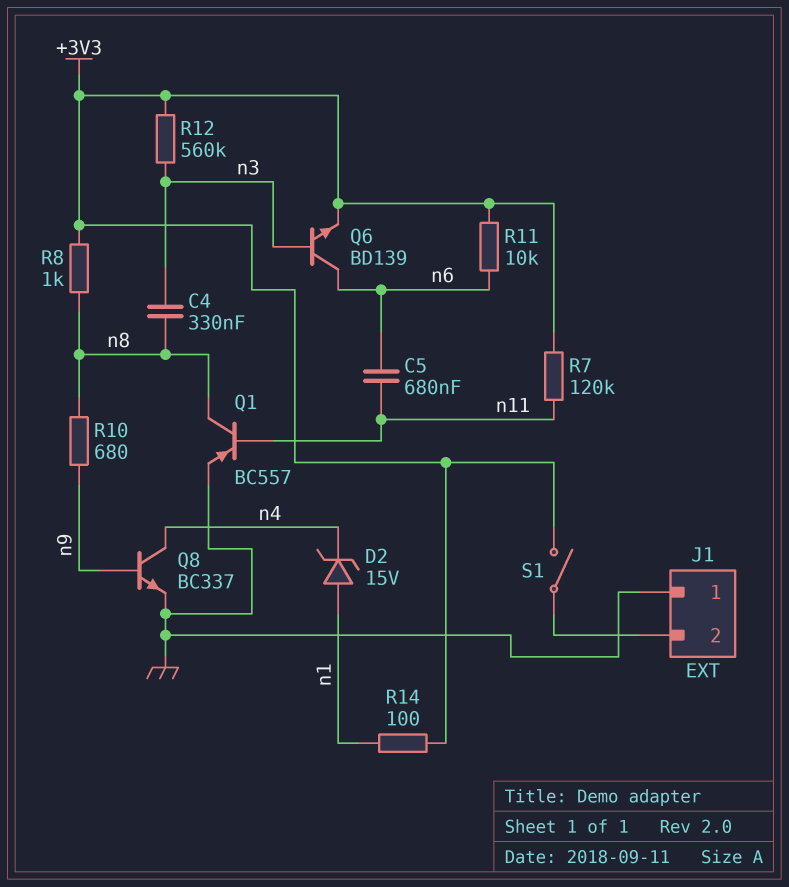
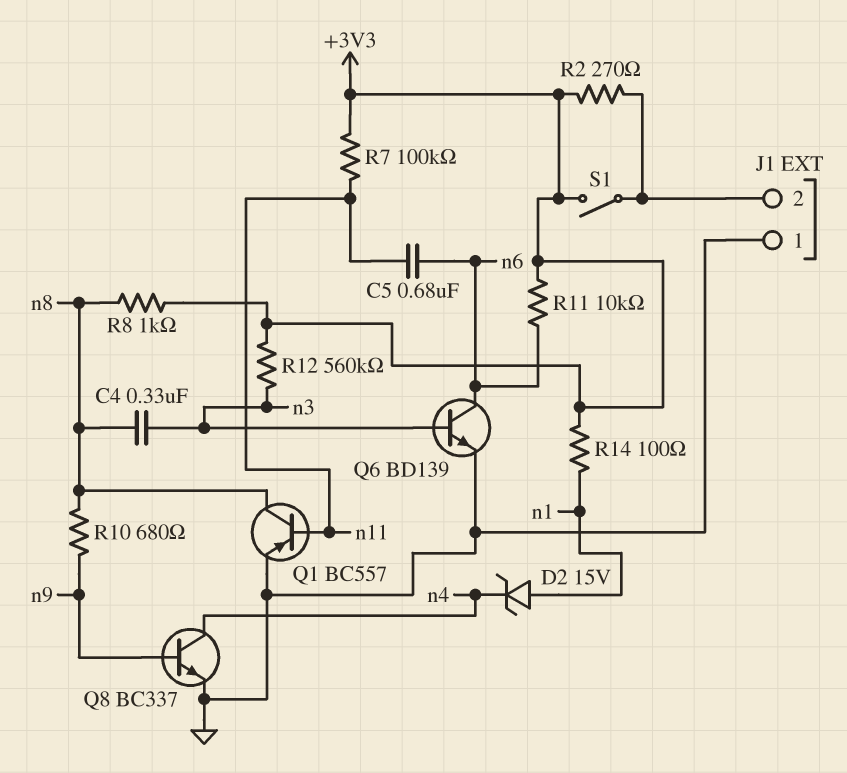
Q6: NPN BD139 (B n3, C n6, E +3V3) -> NPN BD139 (B n3, C n6, E GND)
R2: none -> 270 (+3V3, J1/2)
R7: 120k (+3V3, n11) -> 100k (+3V3, n11)

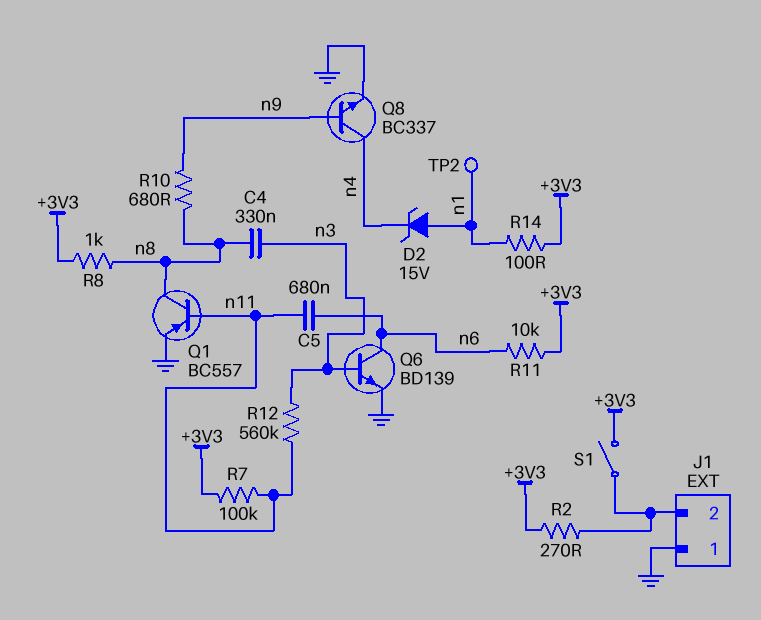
R12: 560k (+3V3, n3) -> 560k (n3, n11)
TP2: none -> test point (n1)

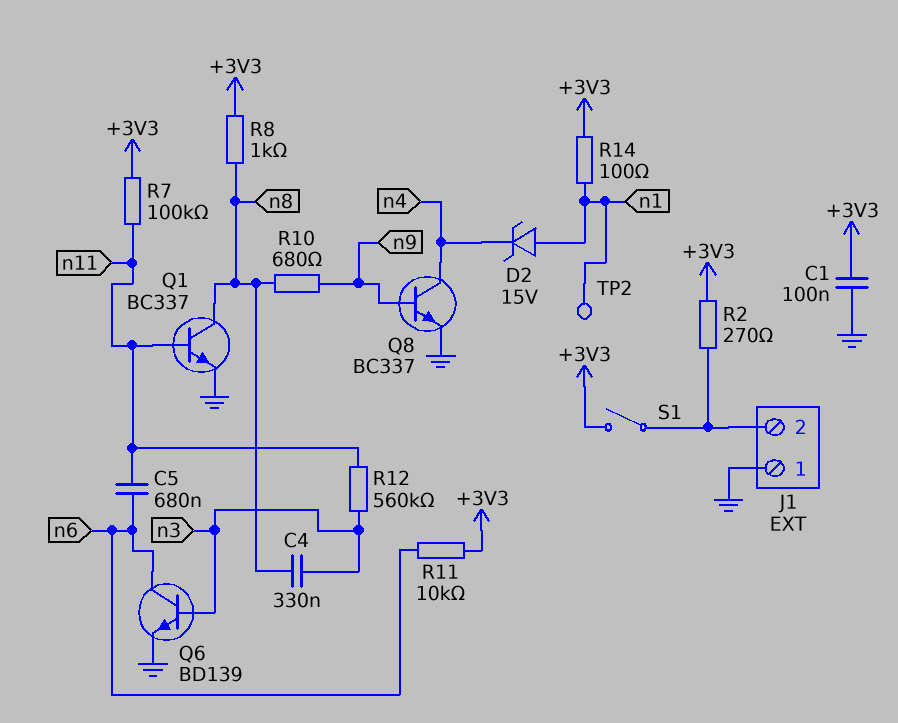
C1: none -> 100nF (+3V3, GND)
Q1: PNP BC557 (B n11, C n8, E GND) -> NPN BC337 (B n11, C n8, E GND)

